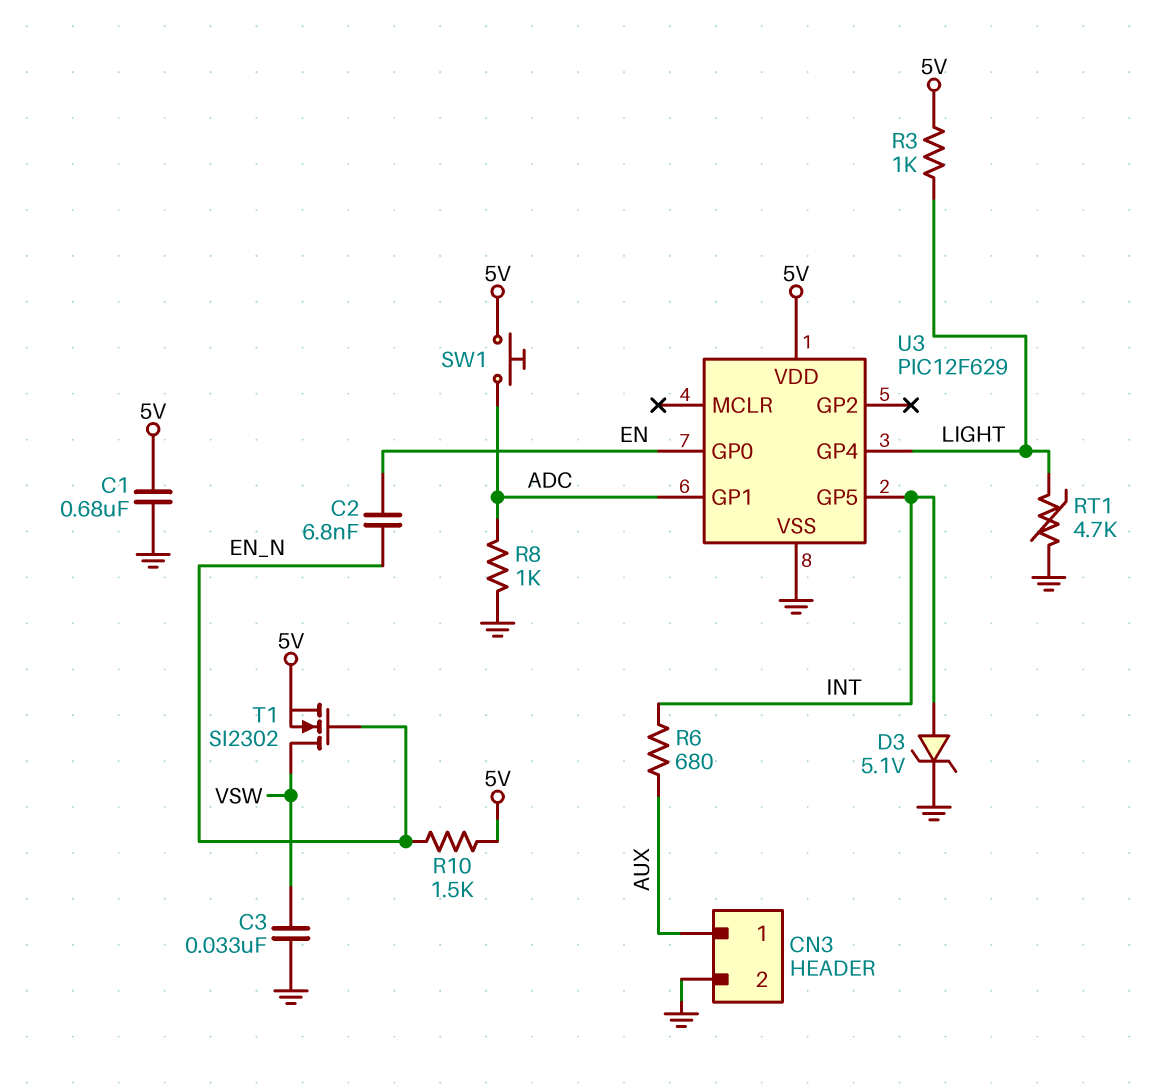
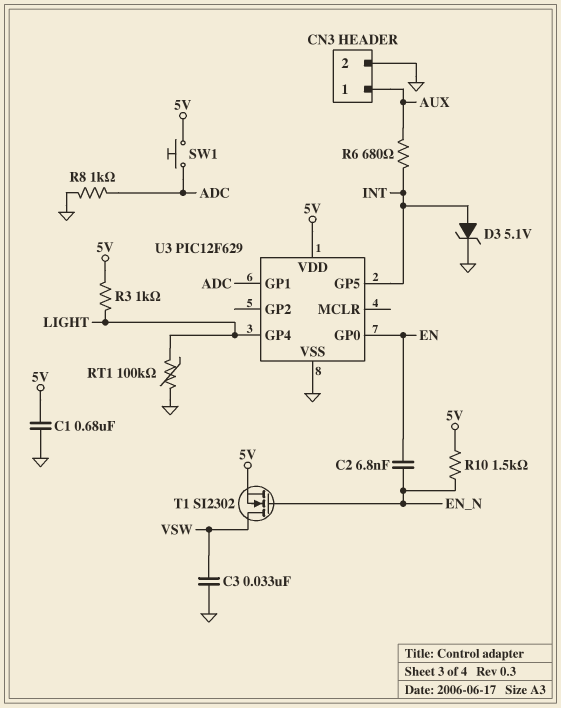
RT1: 4.7k (GND, LIGHT) -> 100k (GND, LIGHT)

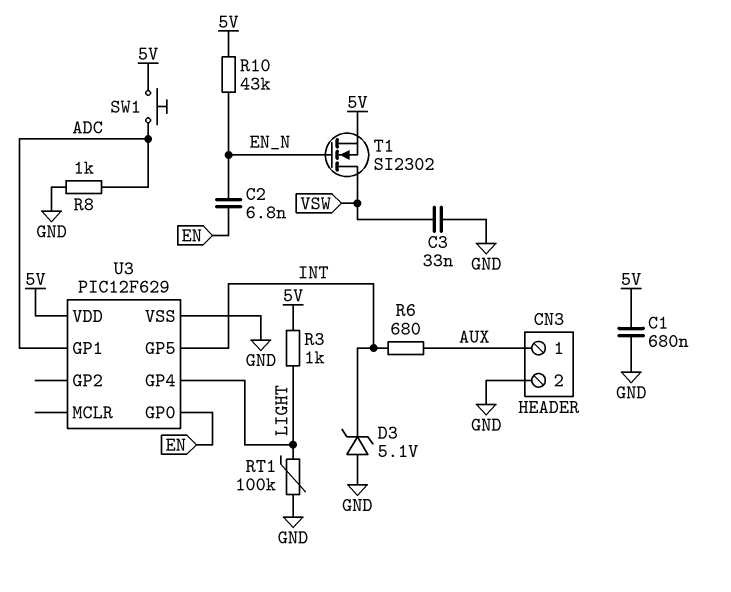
D3: zener 5.1V (A INT, K GND) -> zener 5.1V (A GND, K INT)
R10: 1.5k (5V, EN_N) -> 43k (5V, EN_N)

